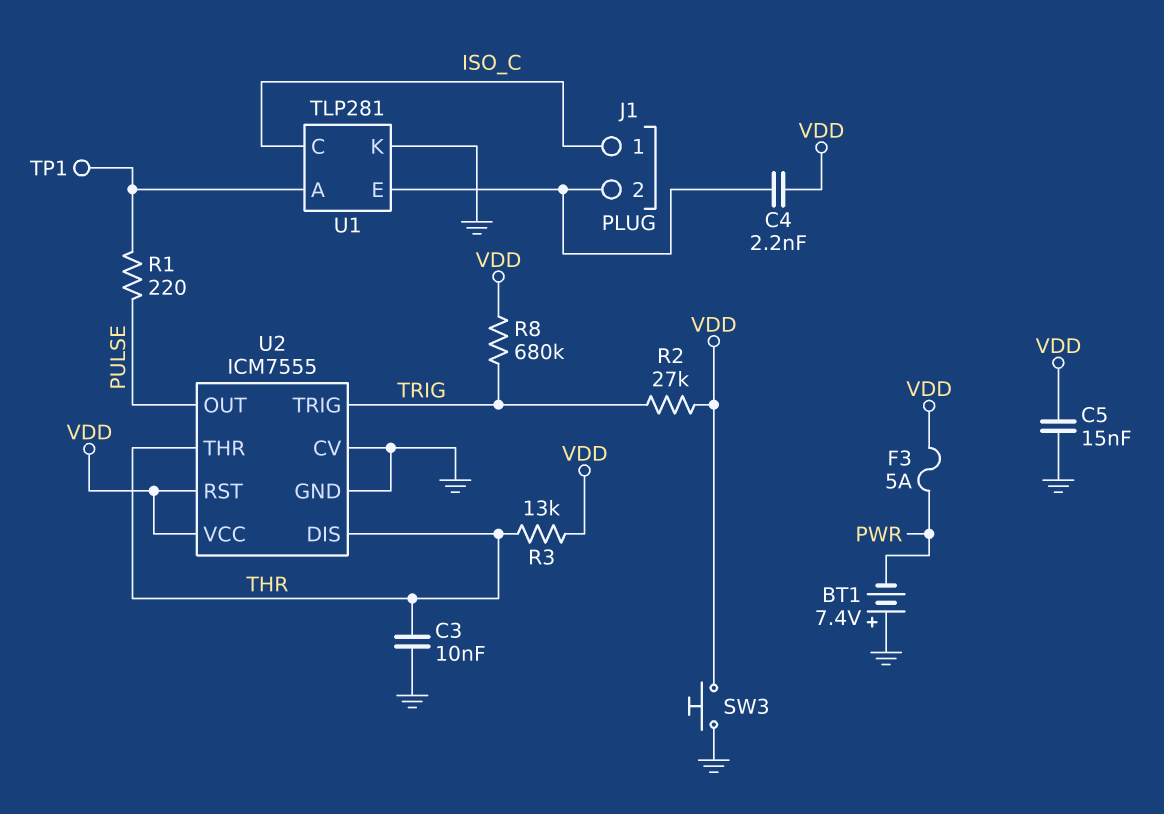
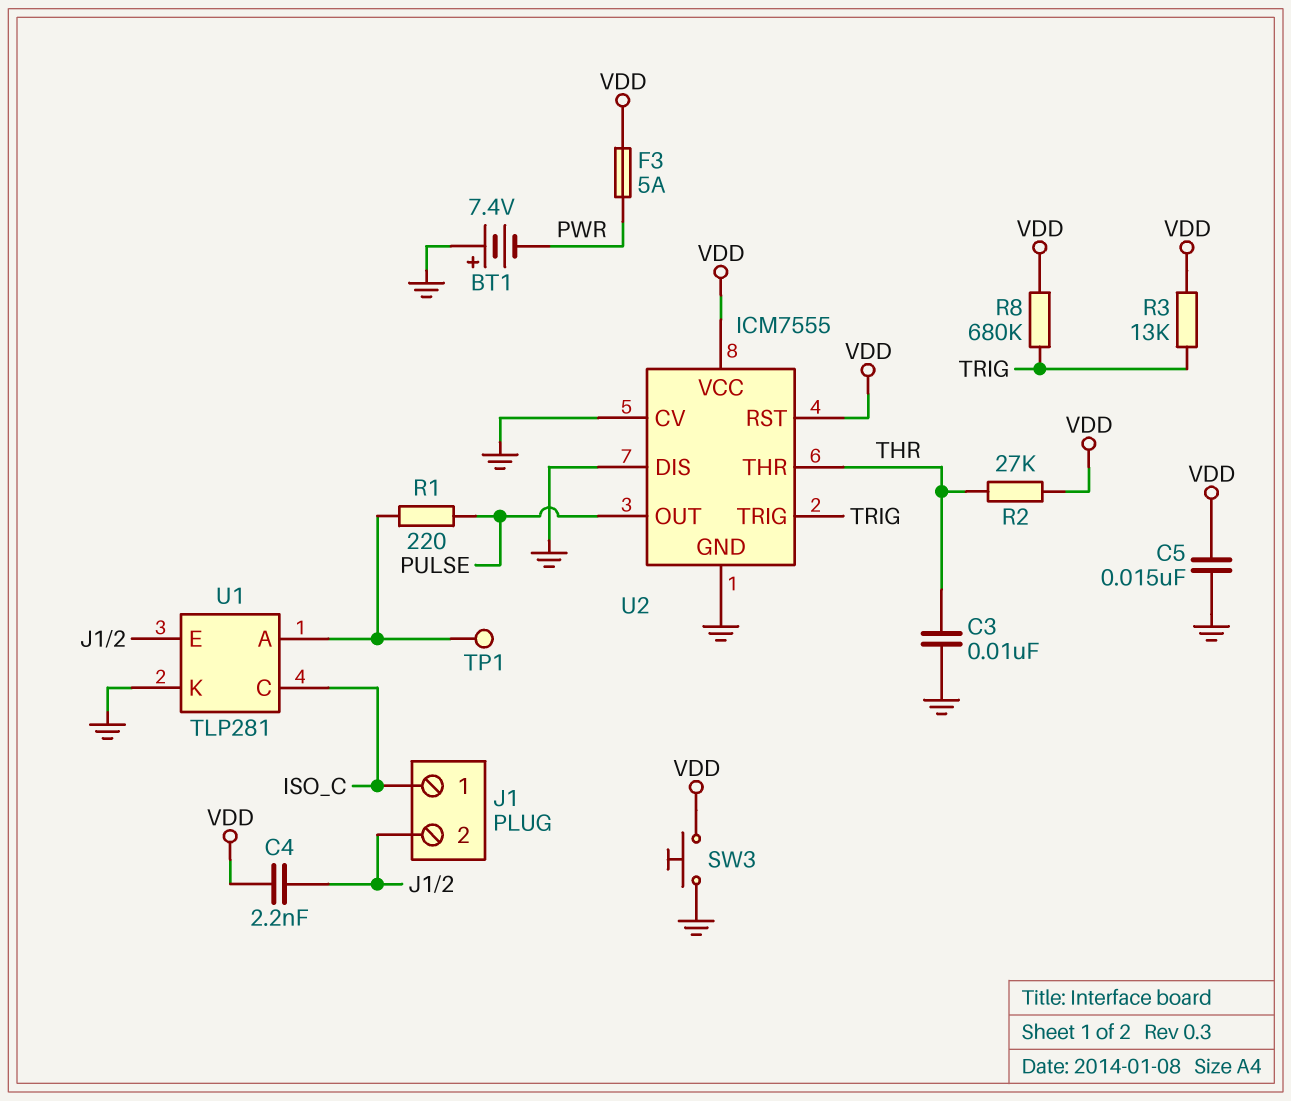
R2: 27k (TRIG, VDD) -> 27k (THR, VDD)
R3: 13k (THR, VDD) -> 13k (TRIG, VDD)
U2 pin DIS: THR -> GND

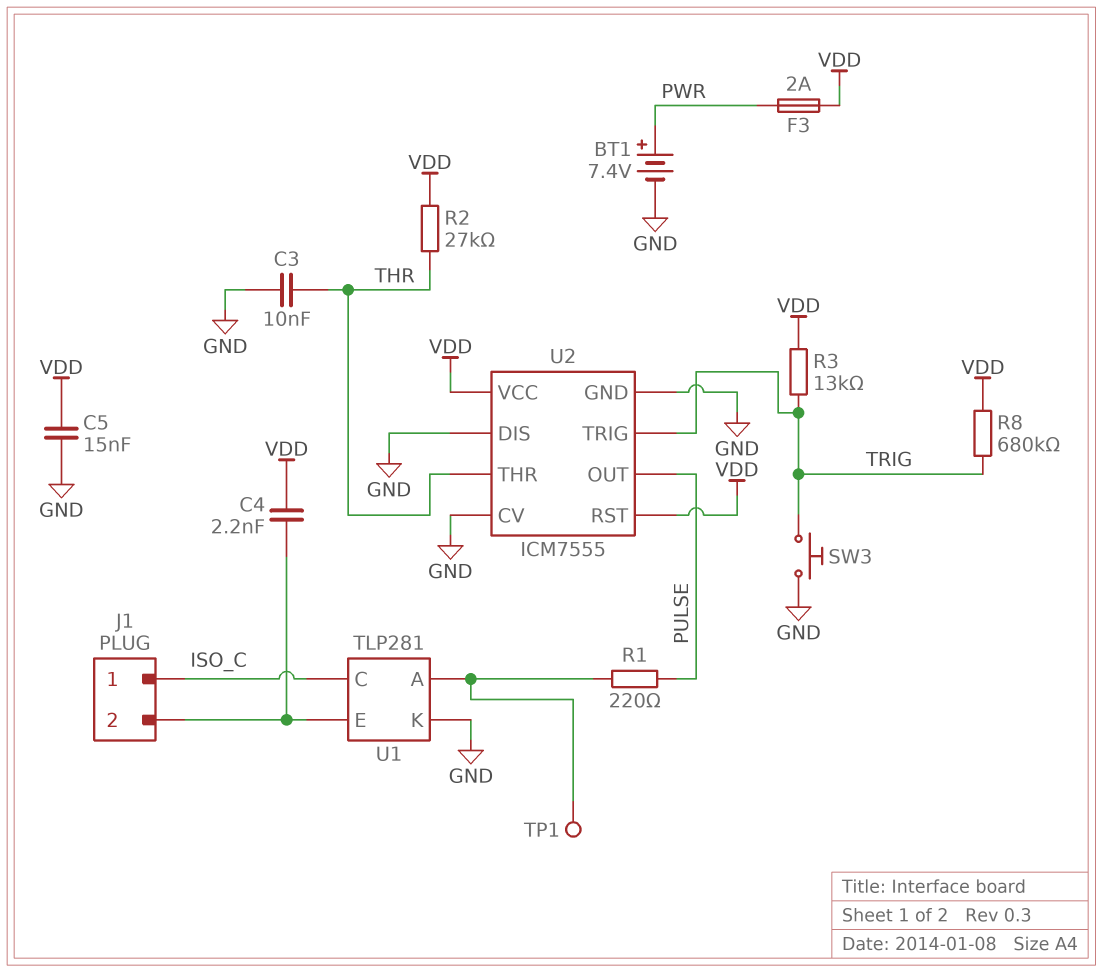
BT1: 7.4V (plus GND, minus PWR) -> 7.4V (plus PWR, minus GND)
F3: 5A (PWR, VDD) -> 2A (PWR, VDD)
SW3: button (GND, VDD) -> button (GND, TRIG)

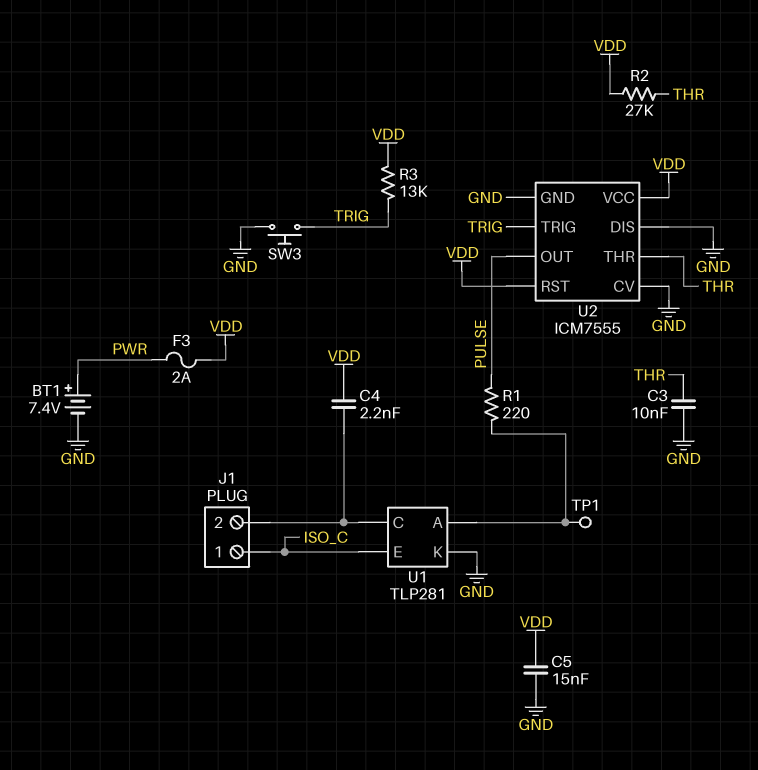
R8: 680k (TRIG, VDD) -> none
U1 pin C: ISO_C -> J1/2
U1 pin E: J1/2 -> ISO_C

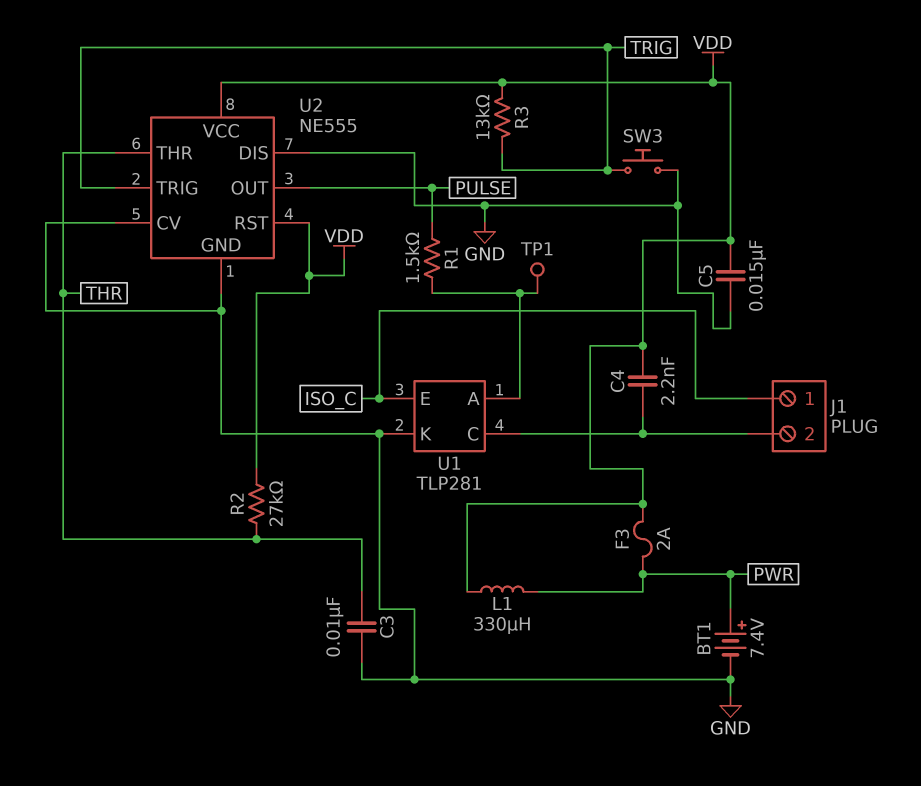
L1: none -> 330uH (PWR, VDD)
R1: 220 (PULSE, U1/A) -> 1.5k (PULSE, U1/A)
U2: ICM7555 -> NE555

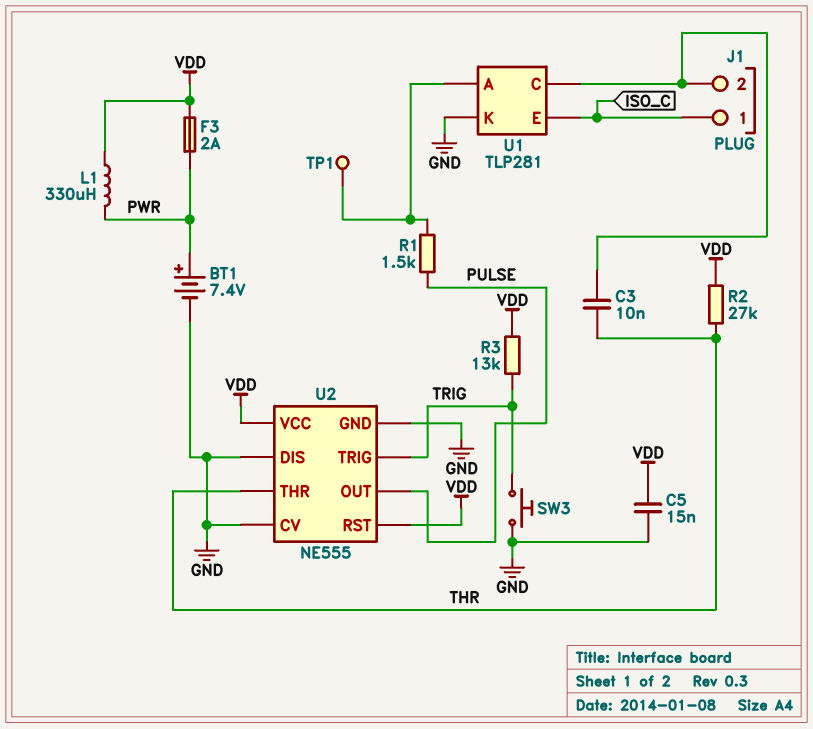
C3: 10nF (GND, THR) -> 10nF (J1/2, THR)
C4: 2.2nF (J1/2, VDD) -> none

